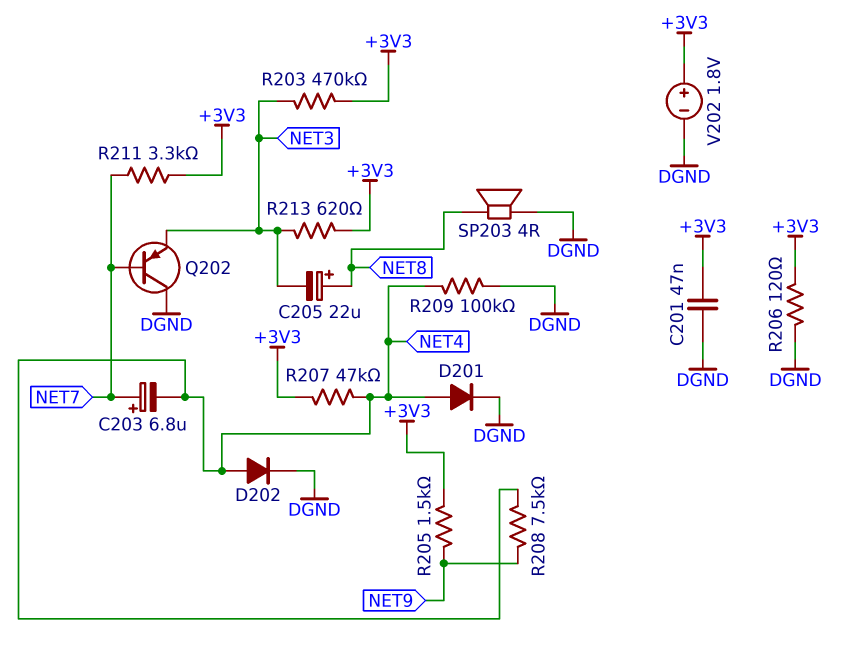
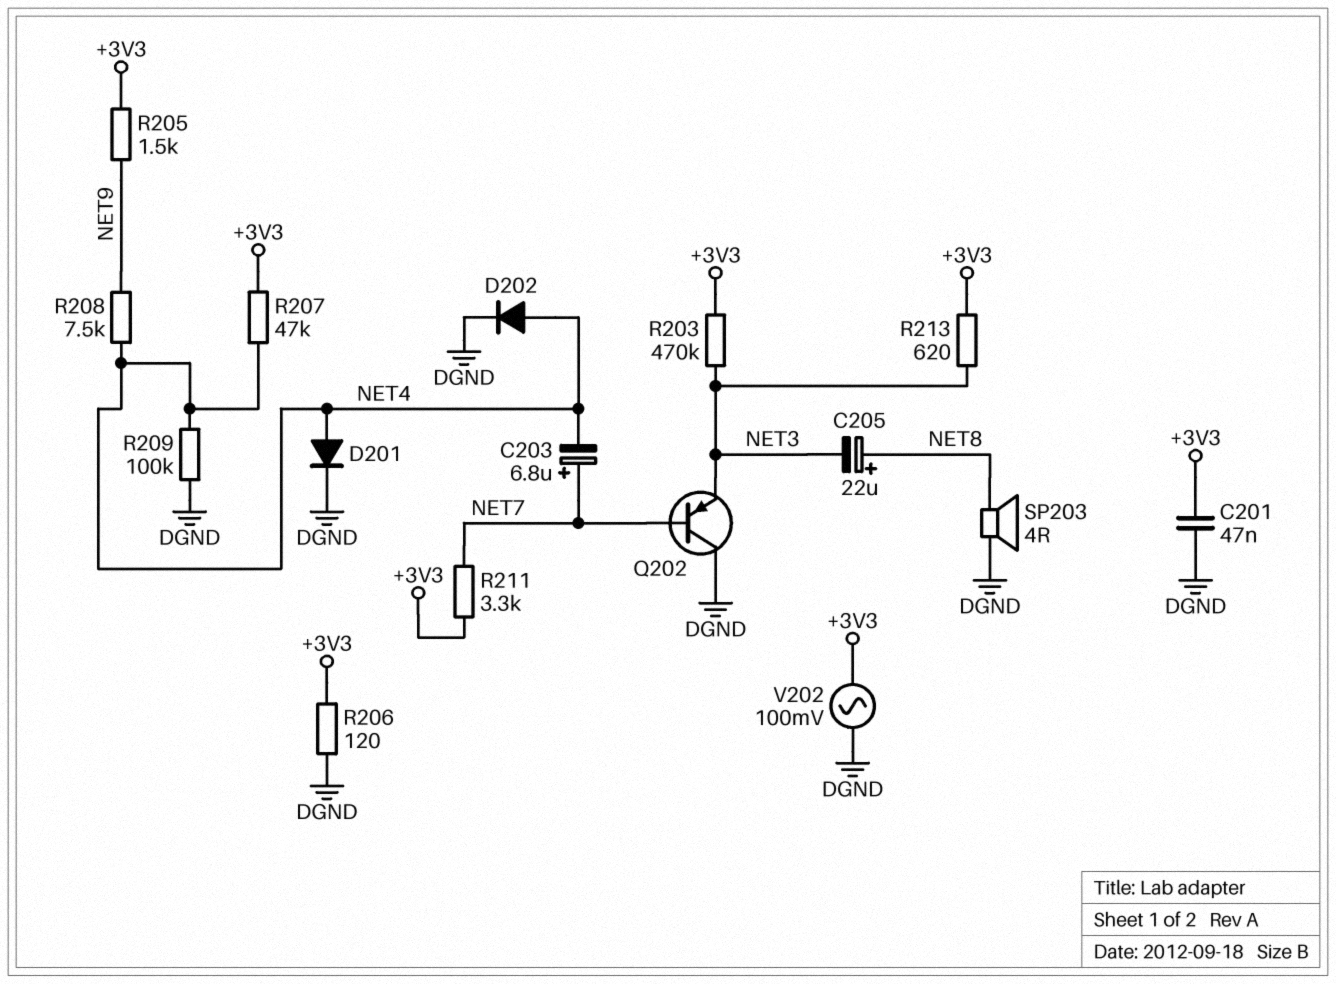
V202: 1.8V (plus +3V3, minus DGND) -> AC 100mV (+3V3, DGND)

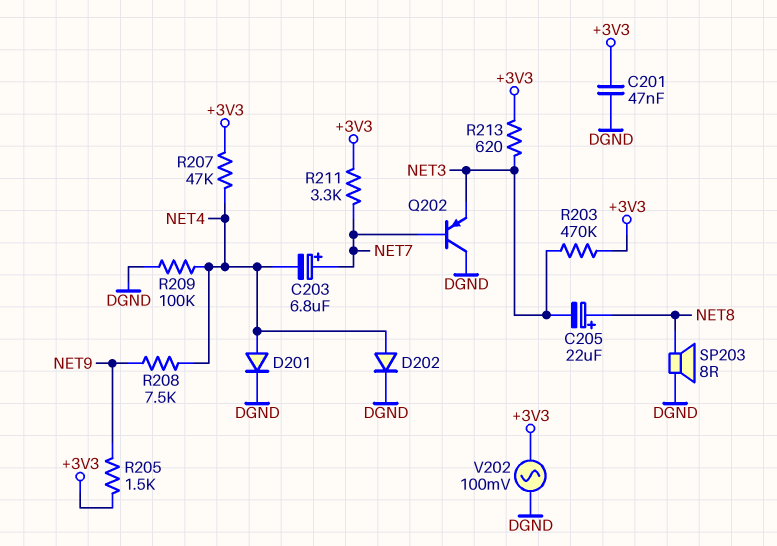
R206: 120 (+3V3, DGND) -> none
SP203: speaker 4R (DGND, NET8) -> speaker 8R (DGND, NET8)

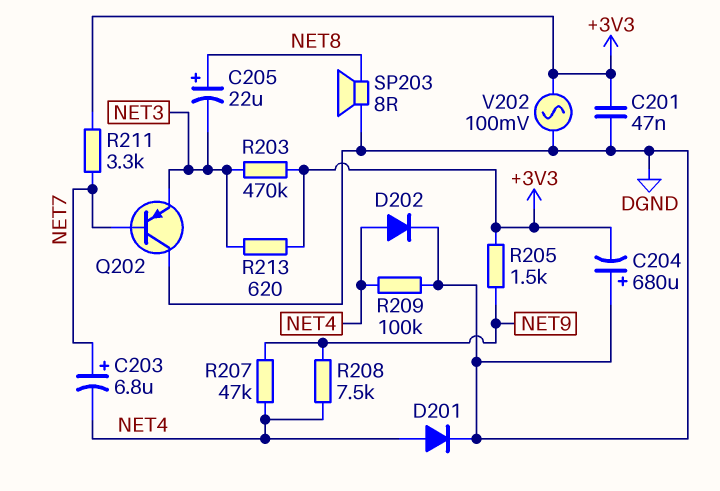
C204: none -> 680uF (plus DGND, minus +3V3)
R207: 47k (+3V3, NET4) -> 47k (NET4, NET9)

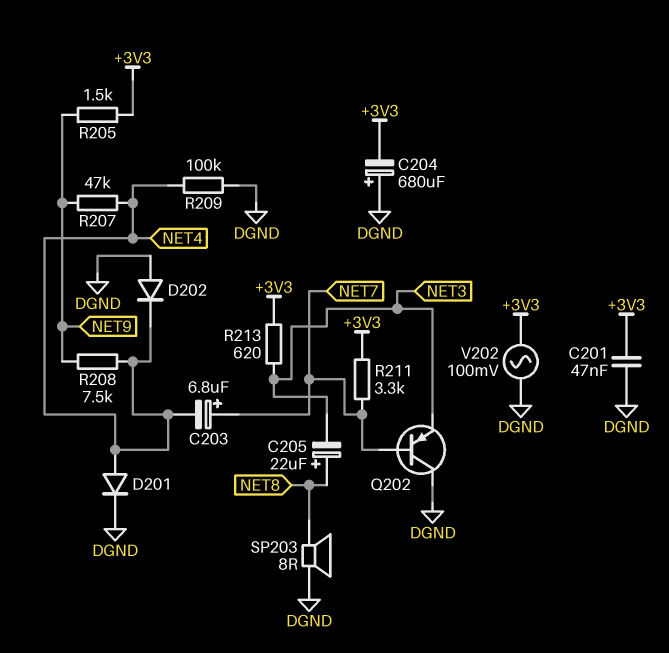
D202: diode (A NET4, K DGND) -> diode (A DGND, K NET4)
R203: 470k (+3V3, NET3) -> none

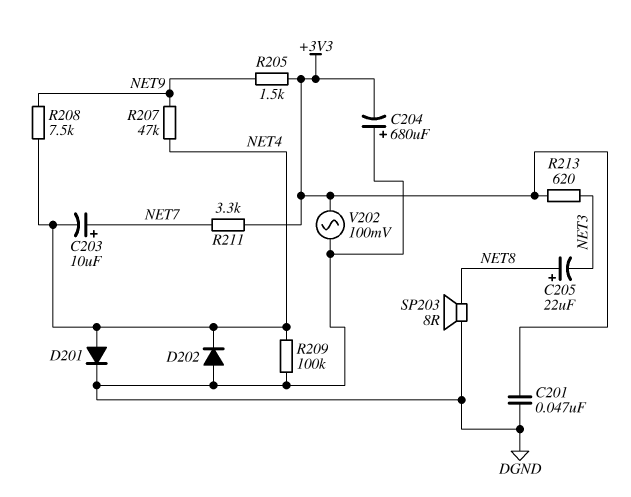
C203: 6.8uF (plus NET7, minus NET4) -> 10uF (plus NET7, minus NET4)
Q202: PNP (B NET7, C DGND, E NET3) -> none

